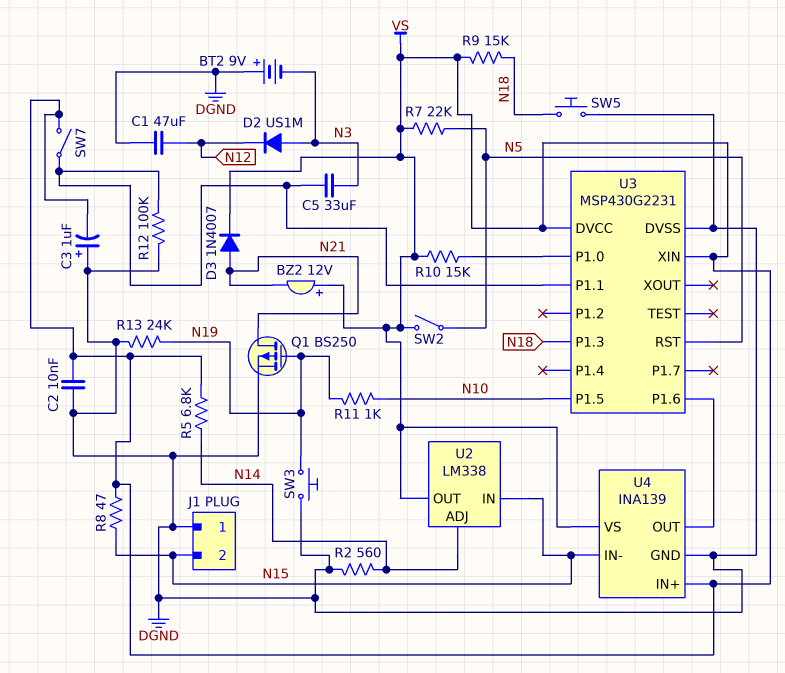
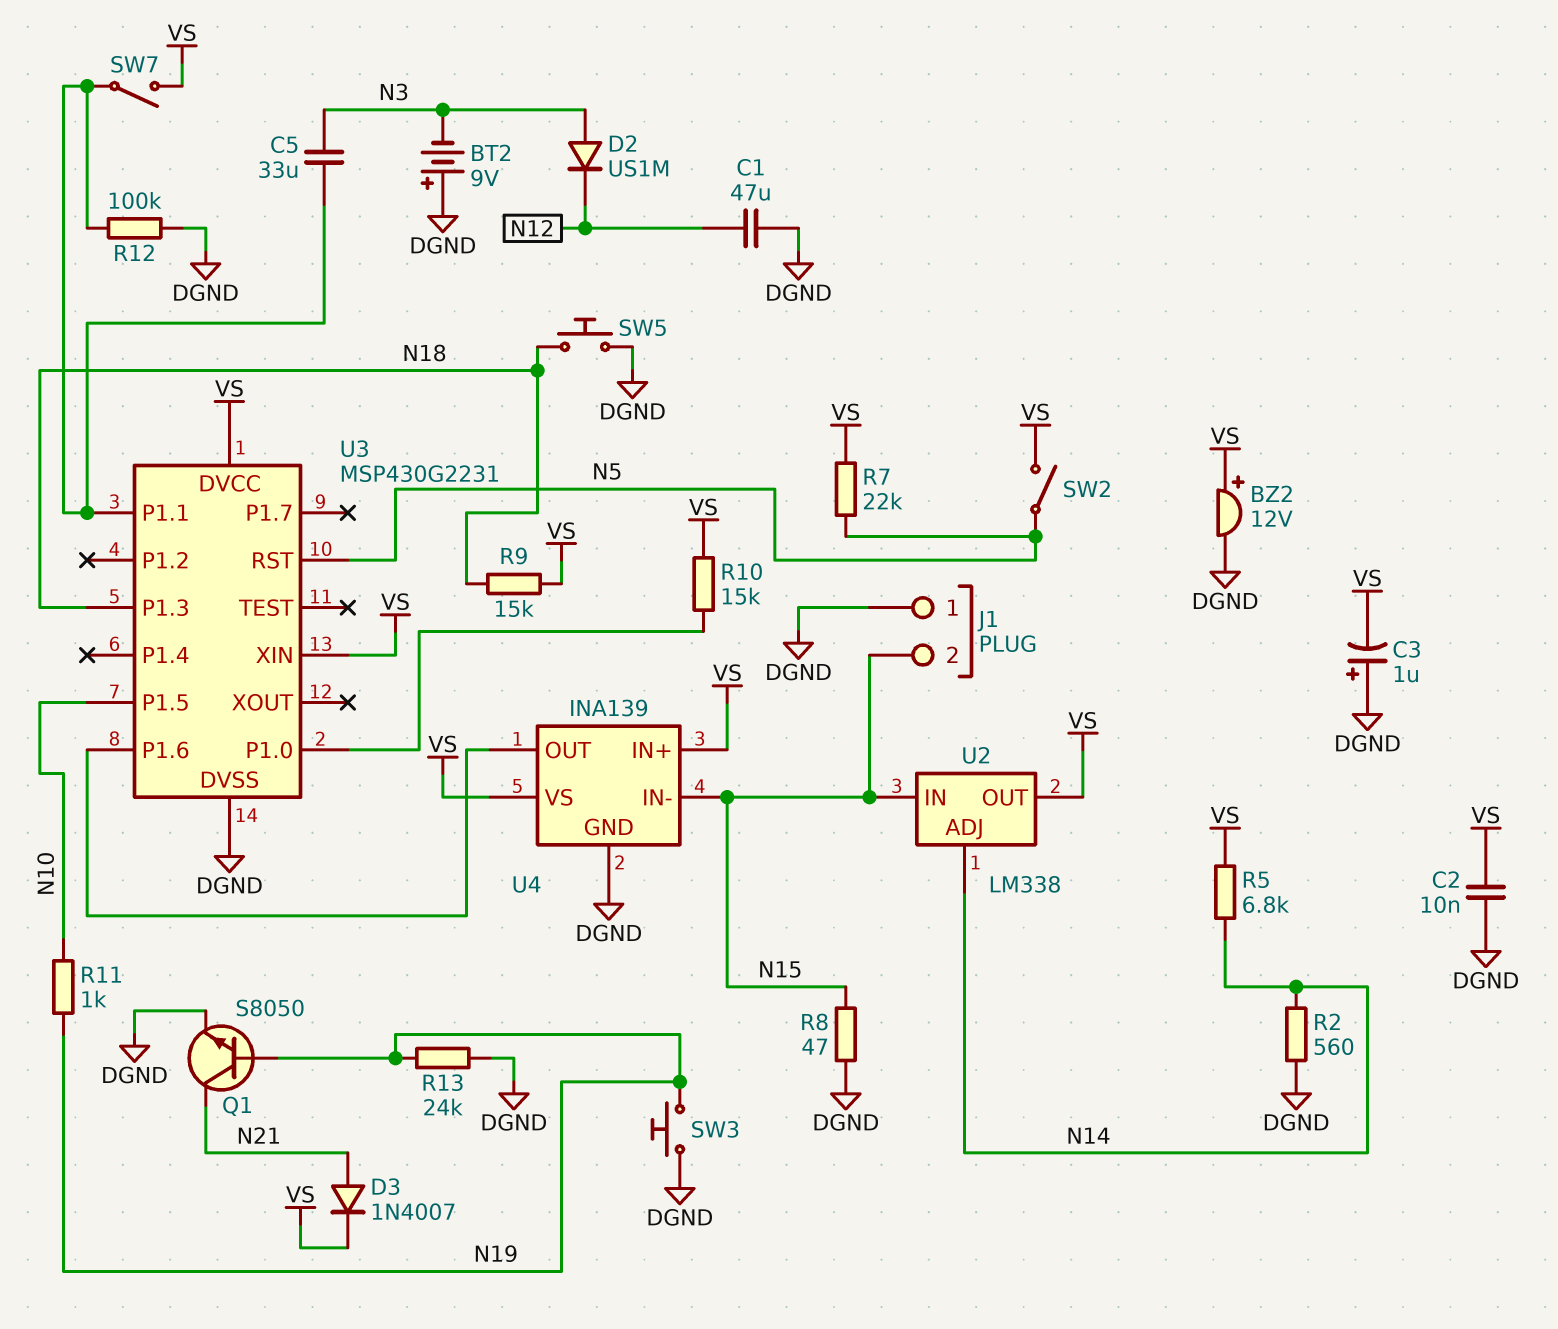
BZ2: buzzer 12V (plus VS, minus N21) -> buzzer 12V (plus VS, minus DGND)
Q1: PMOS BS250 (G N19, D N21, S DGND) -> NPN S8050 (B N19, C N21, E DGND)
R8: 47 (N15, VS) -> 47 (DGND, N15)

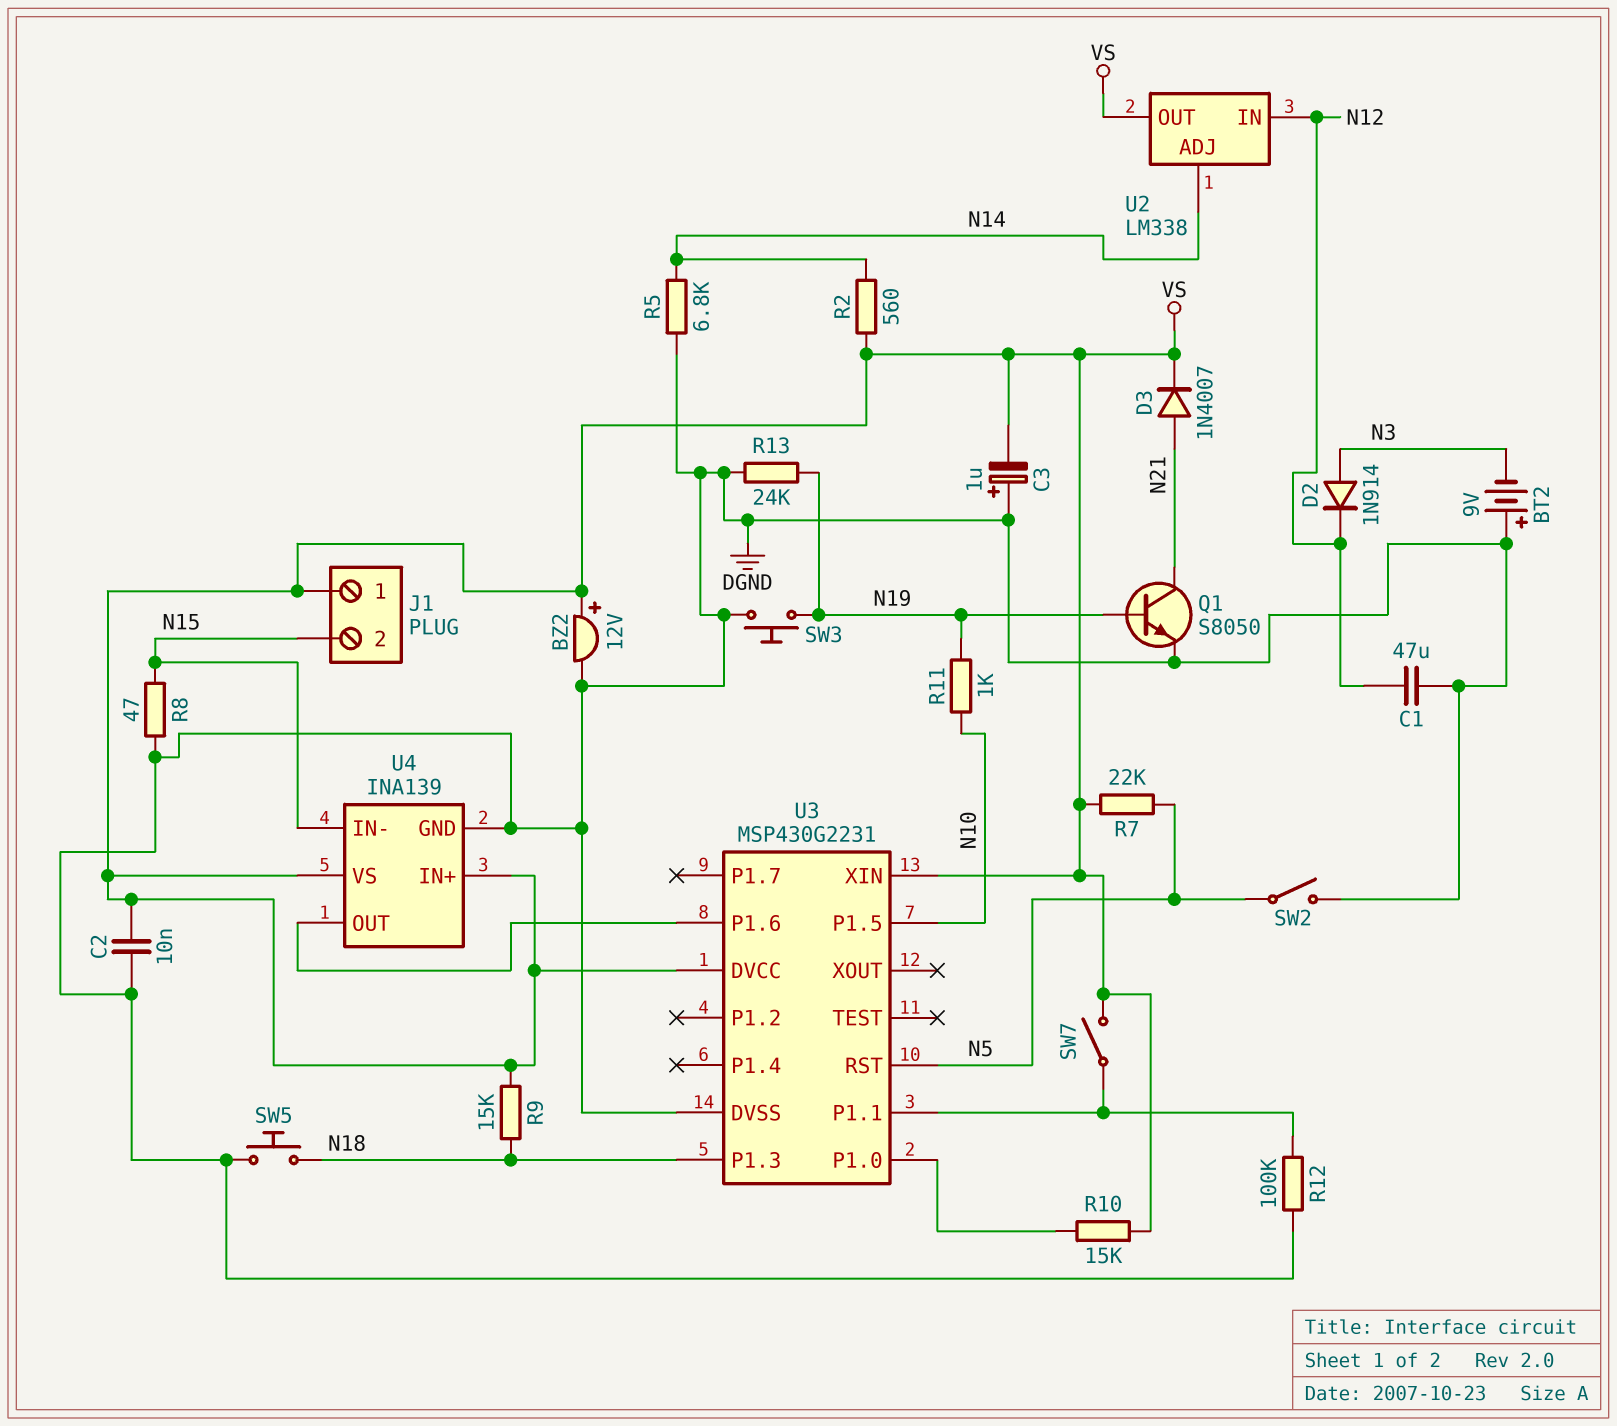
C5: 33uF (N3, U3/P1.1) -> none
D2: diode US1M (A N3, K N12) -> diode 1N914 (A N3, K N12)
J1 pin 1: DGND -> VS
R2: 560 (DGND, N14) -> 560 (N14, VS)
R5: 6.8k (N14, VS) -> 6.8k (DGND, N14)
SW2: switch (N5, VS) -> switch (DGND, N5)
U2 pin IN: N15 -> N12

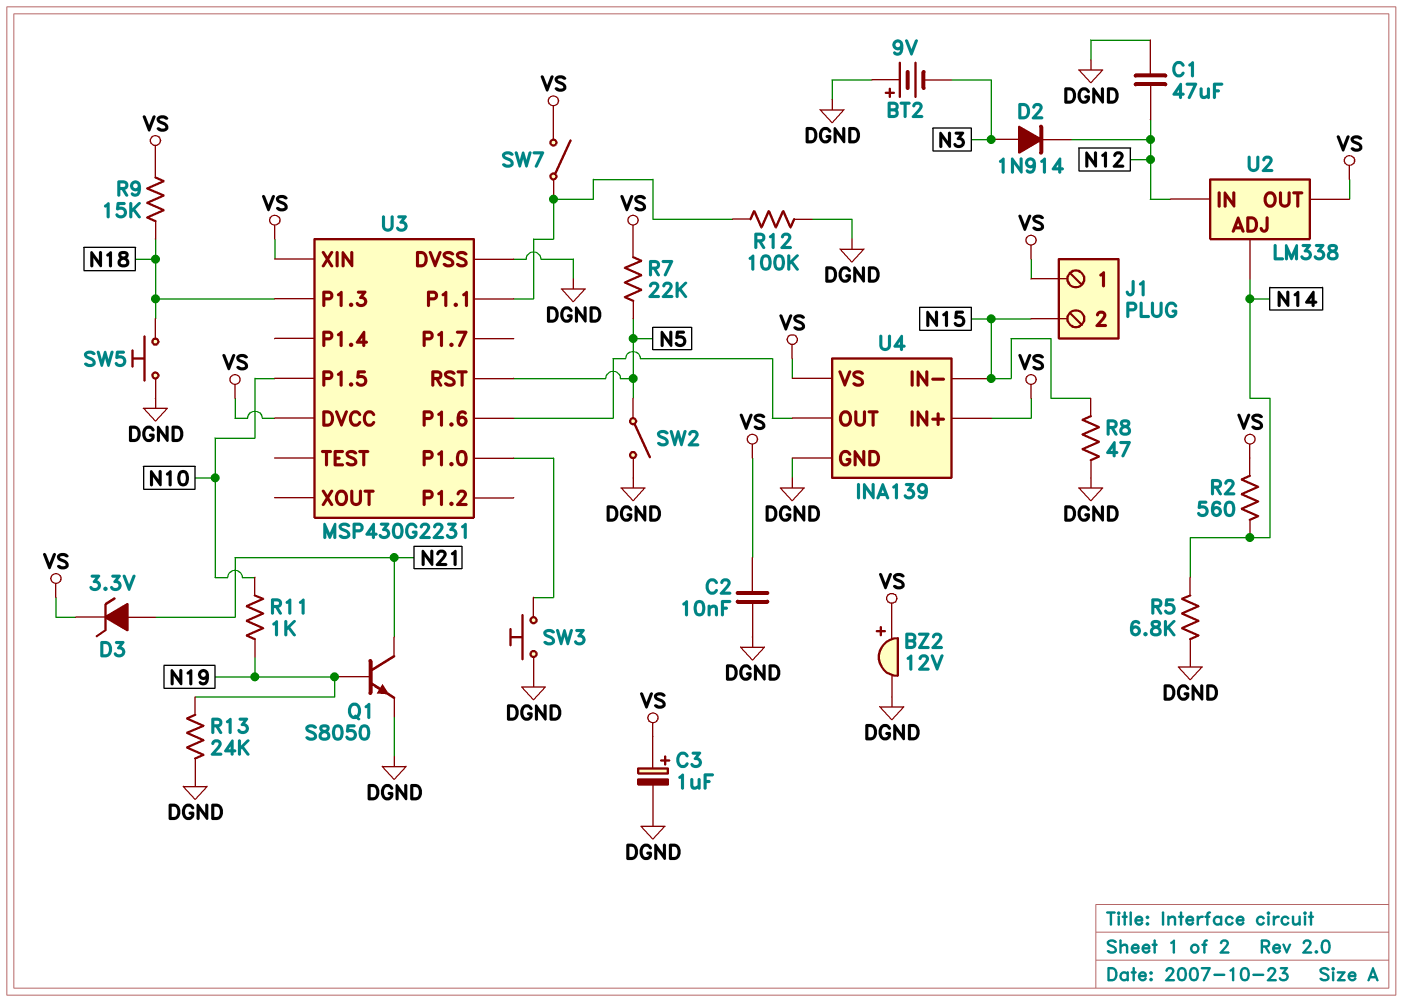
C3: 1uF (plus DGND, minus VS) -> 1uF (plus VS, minus DGND)
D3: diode 1N4007 (A N21, K VS) -> zener 3.3V (A N21, K VS)
R10: 15k (U3/P1.0, VS) -> none
SW3: button (DGND, N19) -> button (DGND, U3/P1.0)

